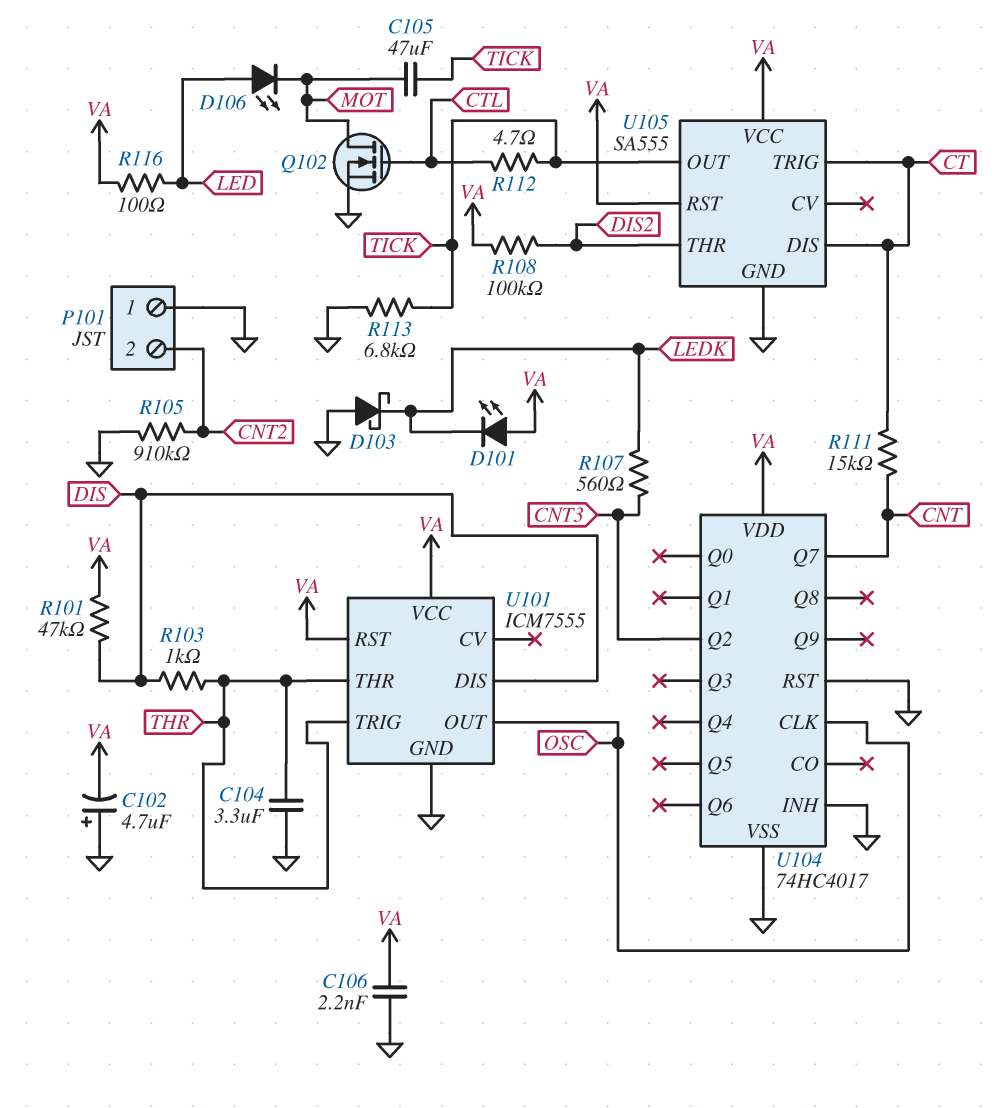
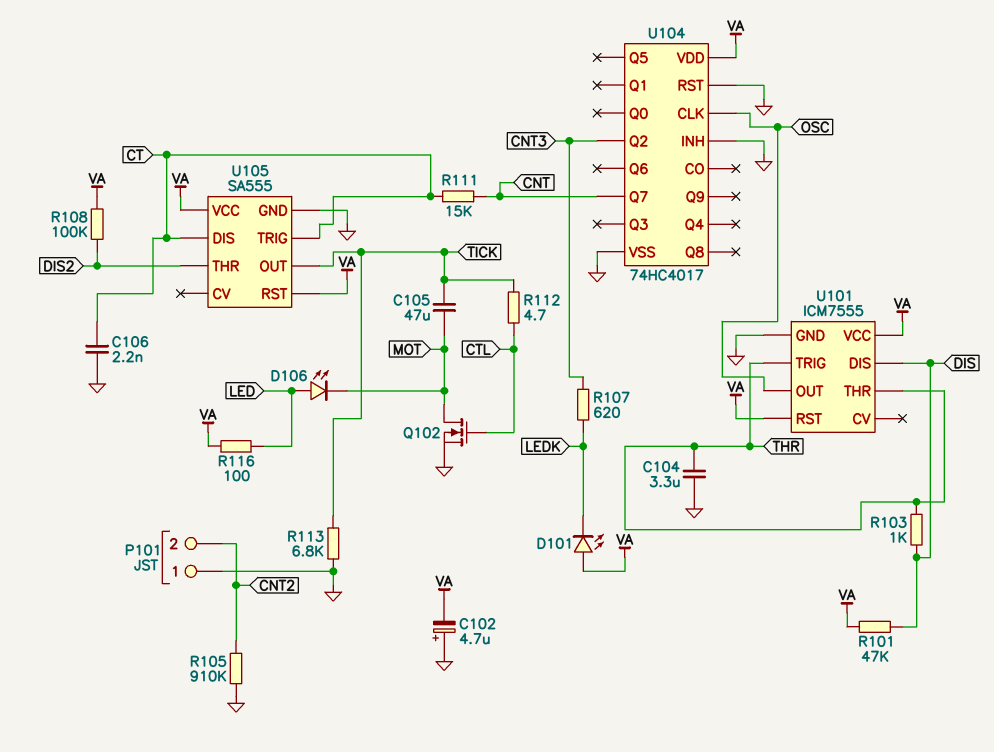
C106: 2.2nF (GND, VA) -> 2.2nF (CT, GND)
D103: schottky (A GND, K LEDK) -> none
R107: 560 (CNT3, LEDK) -> 620 (CNT3, LEDK)

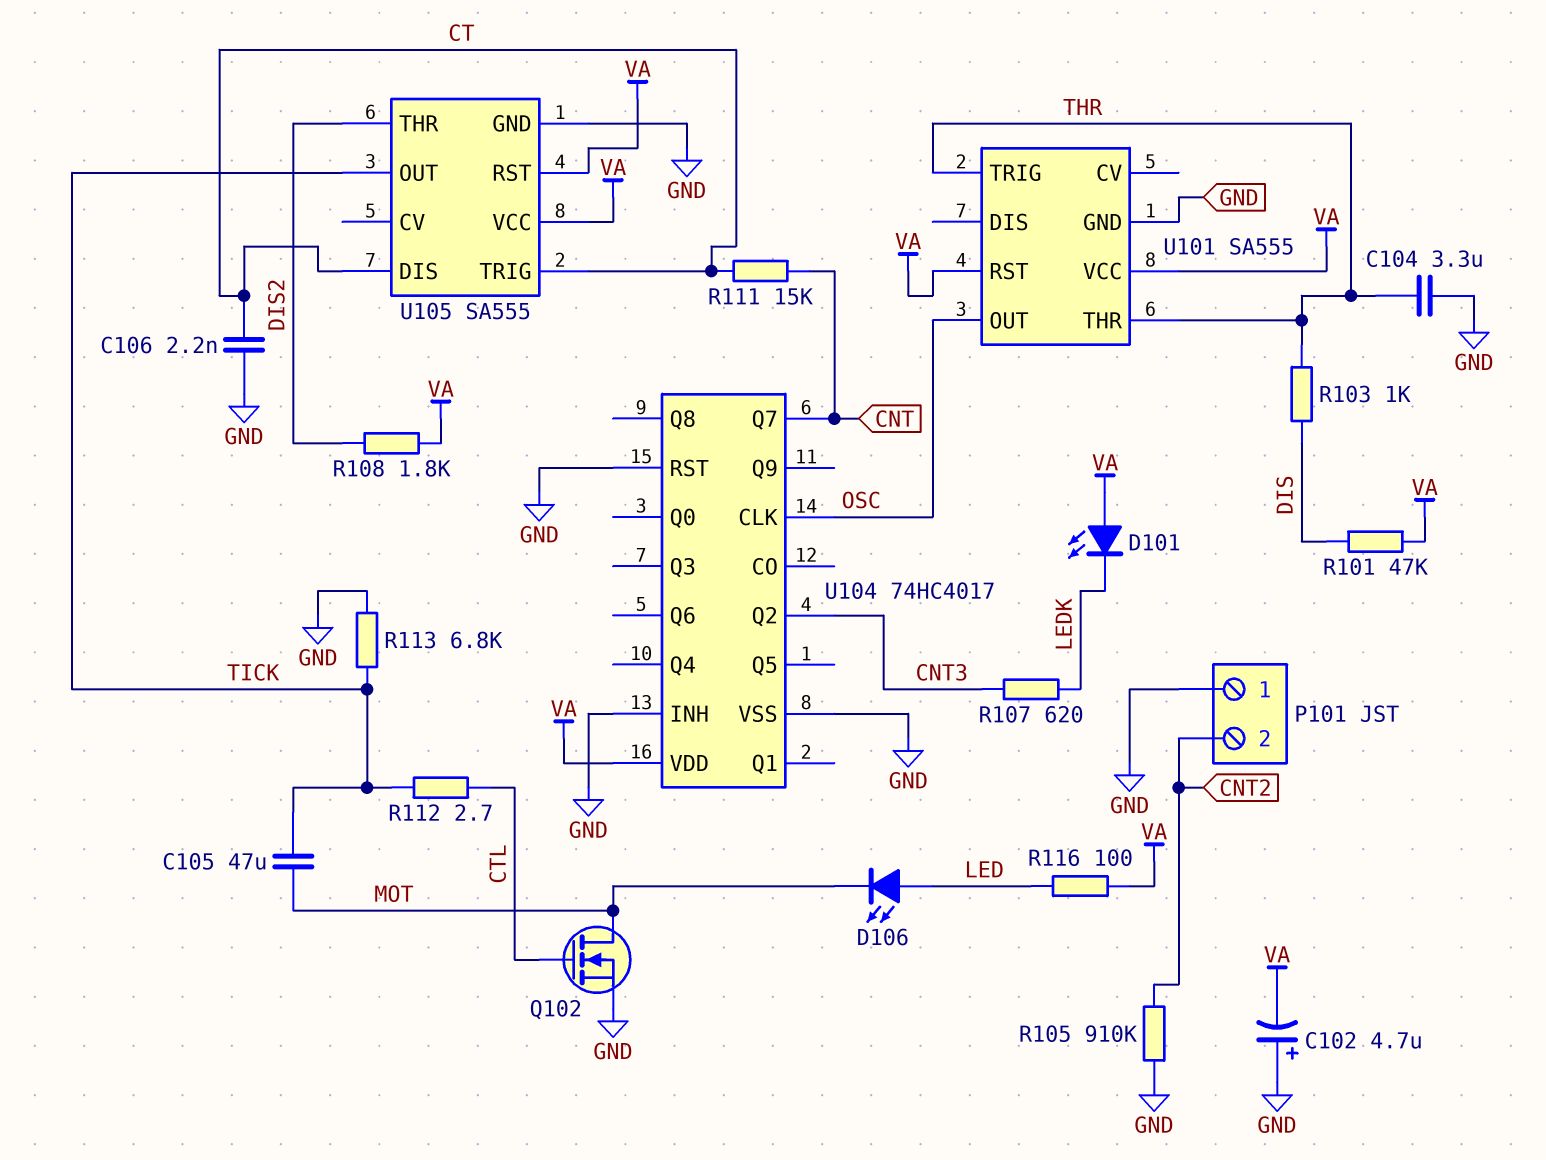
R108: 100k (DIS2, VA) -> 1.8k (DIS2, VA)
R112: 4.7 (CTL, TICK) -> 2.7 (CTL, TICK)
U101: ICM7555 -> SA555
U101 pin DIS: DIS -> none

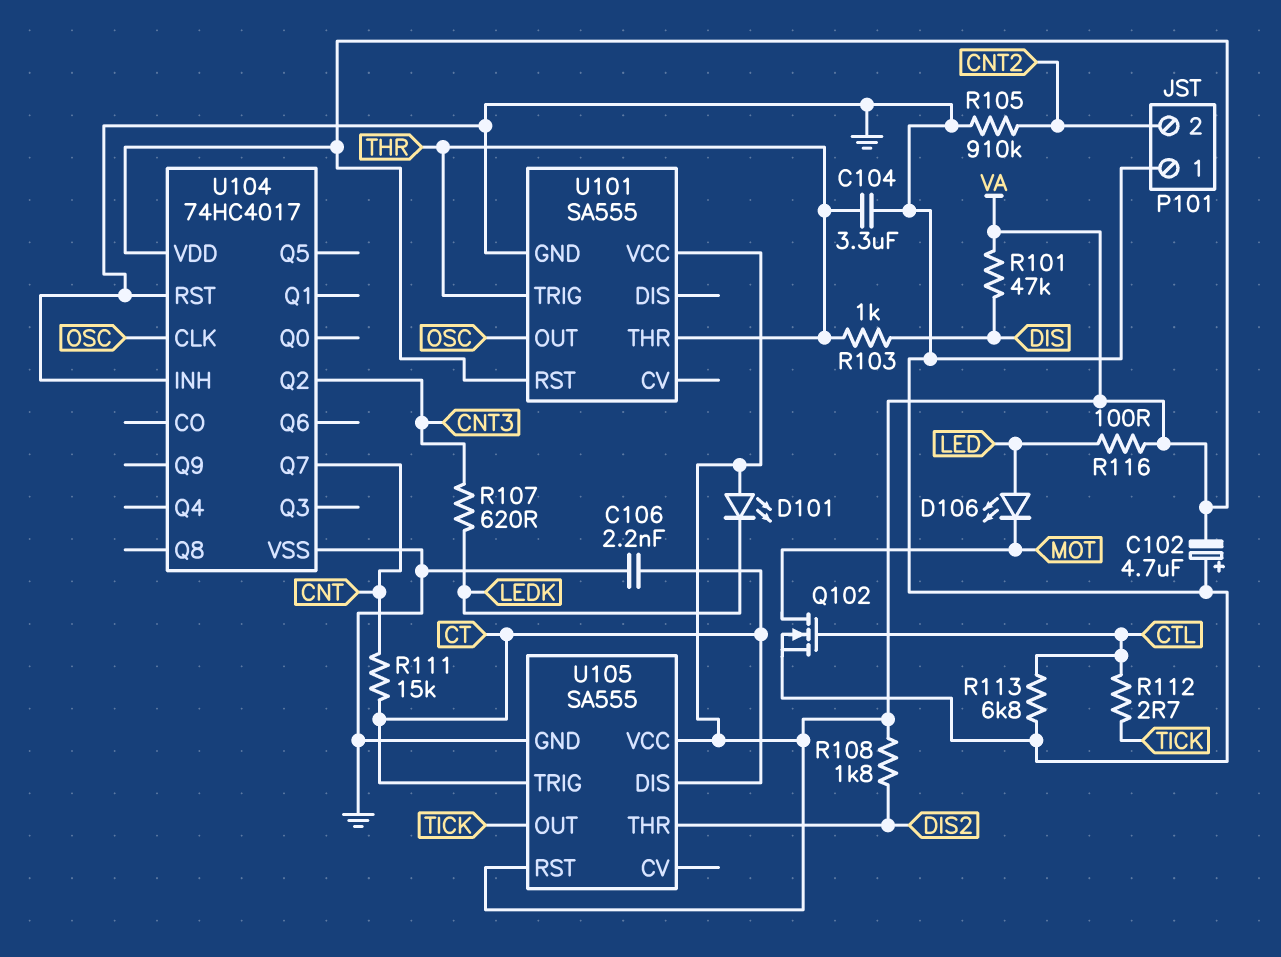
C105: 47uF (MOT, TICK) -> none
R113: 6.8k (GND, TICK) -> 6.8k (CTL, GND)

